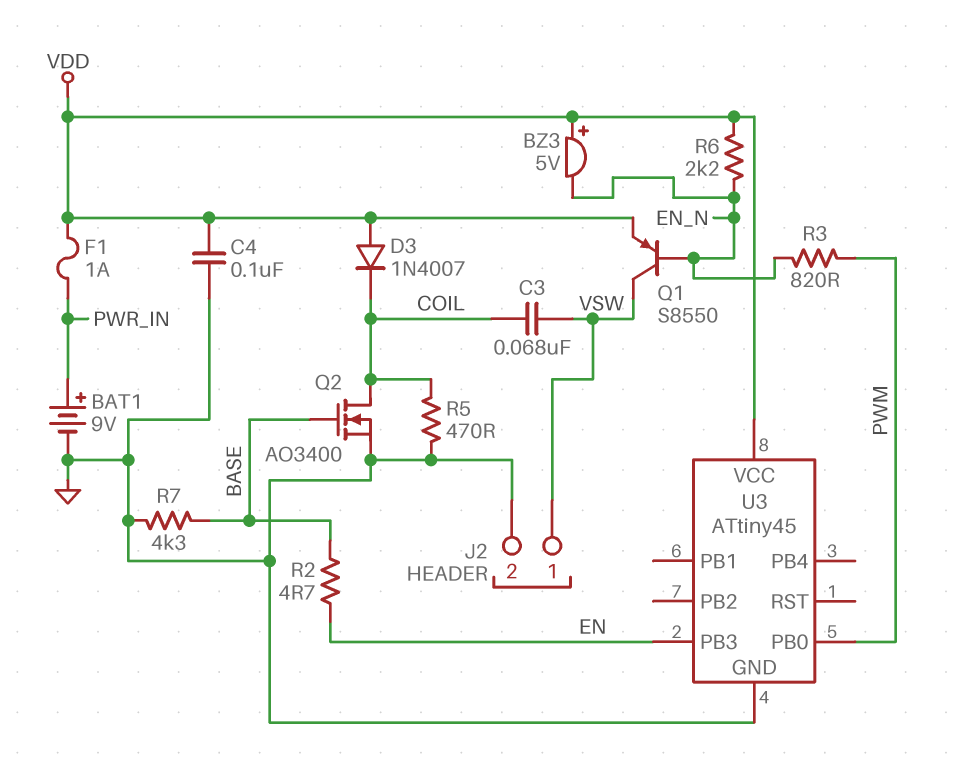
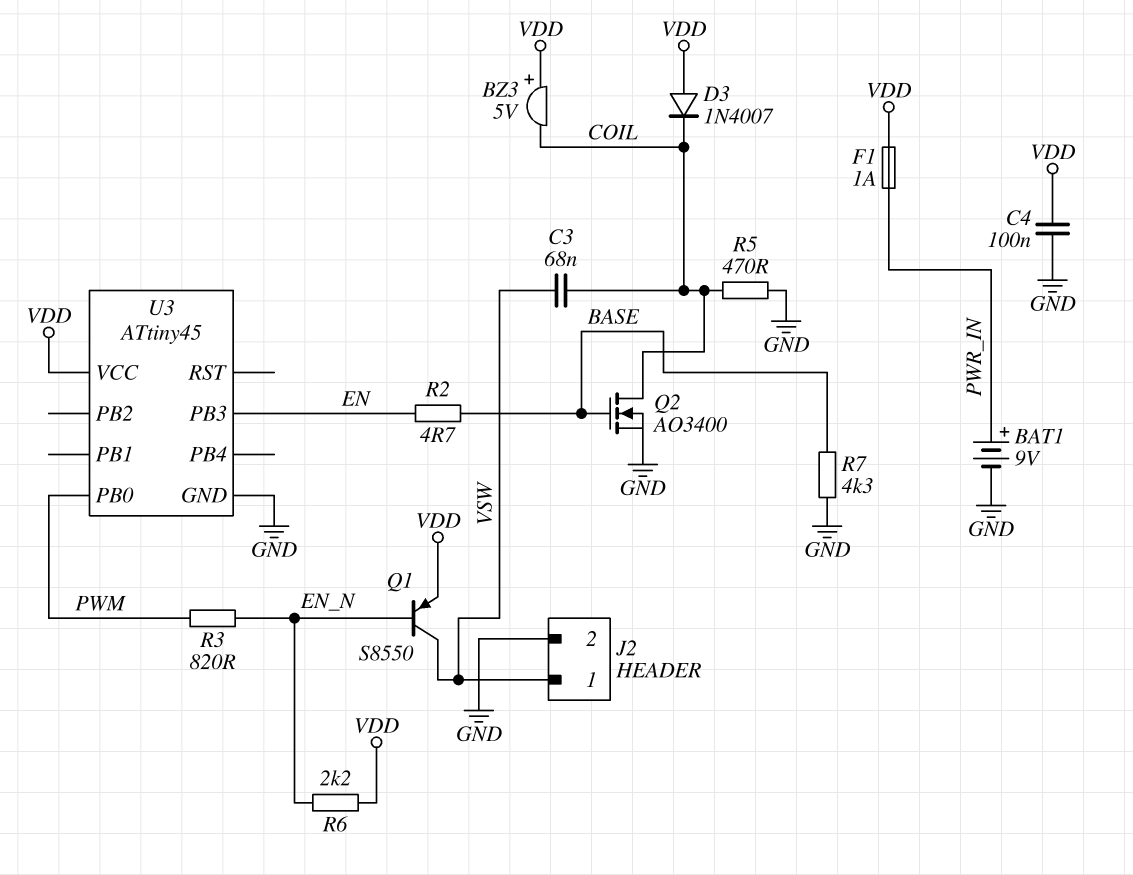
BZ3: buzzer 5V (plus VDD, minus EN_N) -> buzzer 5V (plus VDD, minus COIL)

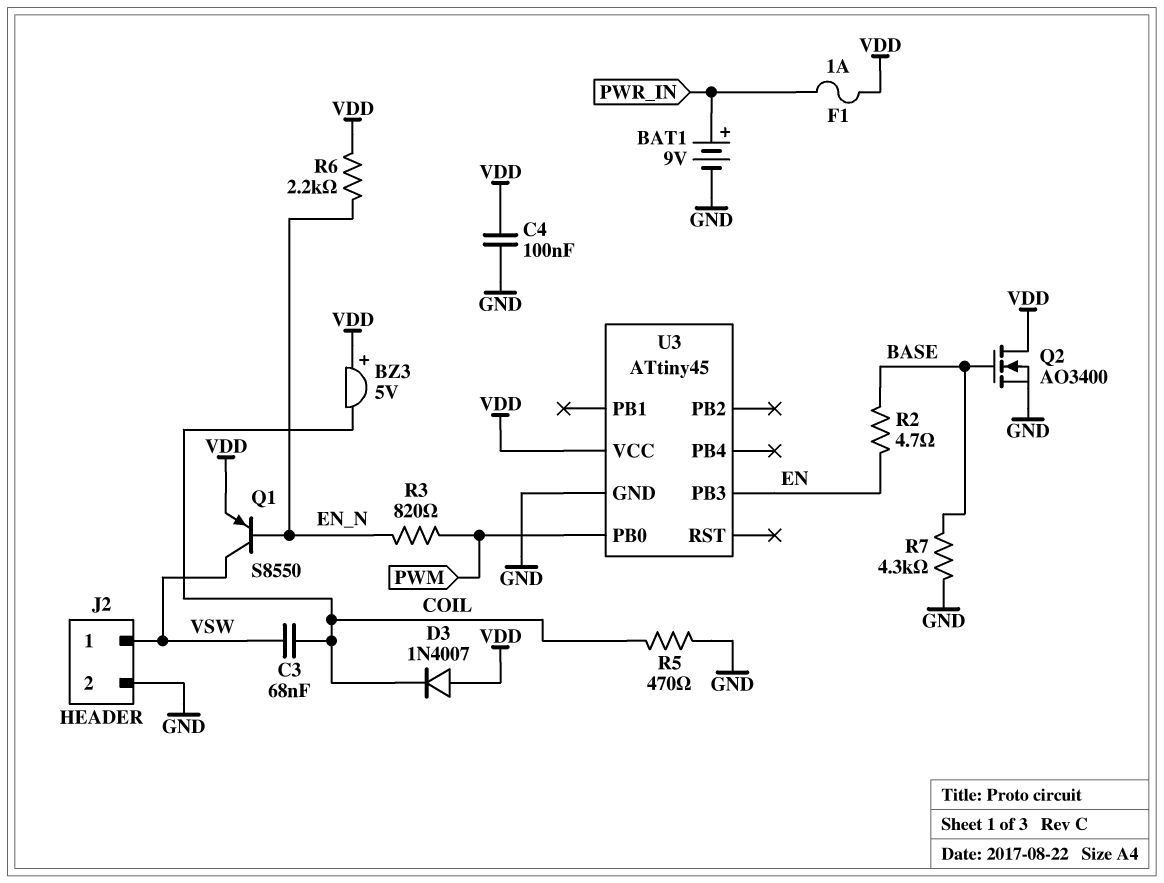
Q2: NMOS AO3400 (G BASE, D COIL, S GND) -> NMOS AO3400 (G BASE, D VDD, S GND)

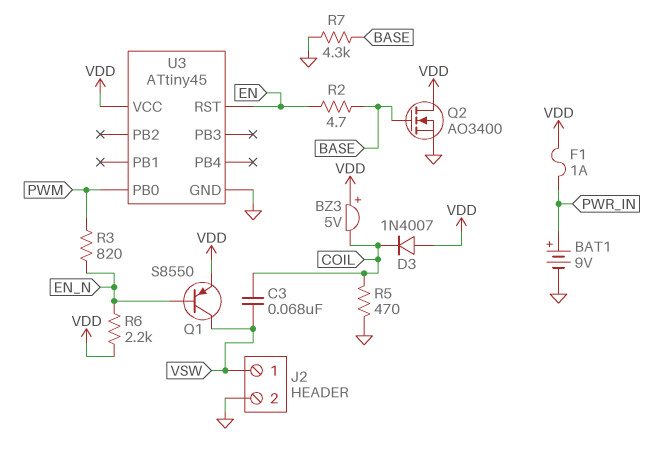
C4: 100nF (GND, VDD) -> none
U3 pin PB3: EN -> none
U3 pin RST: none -> EN

